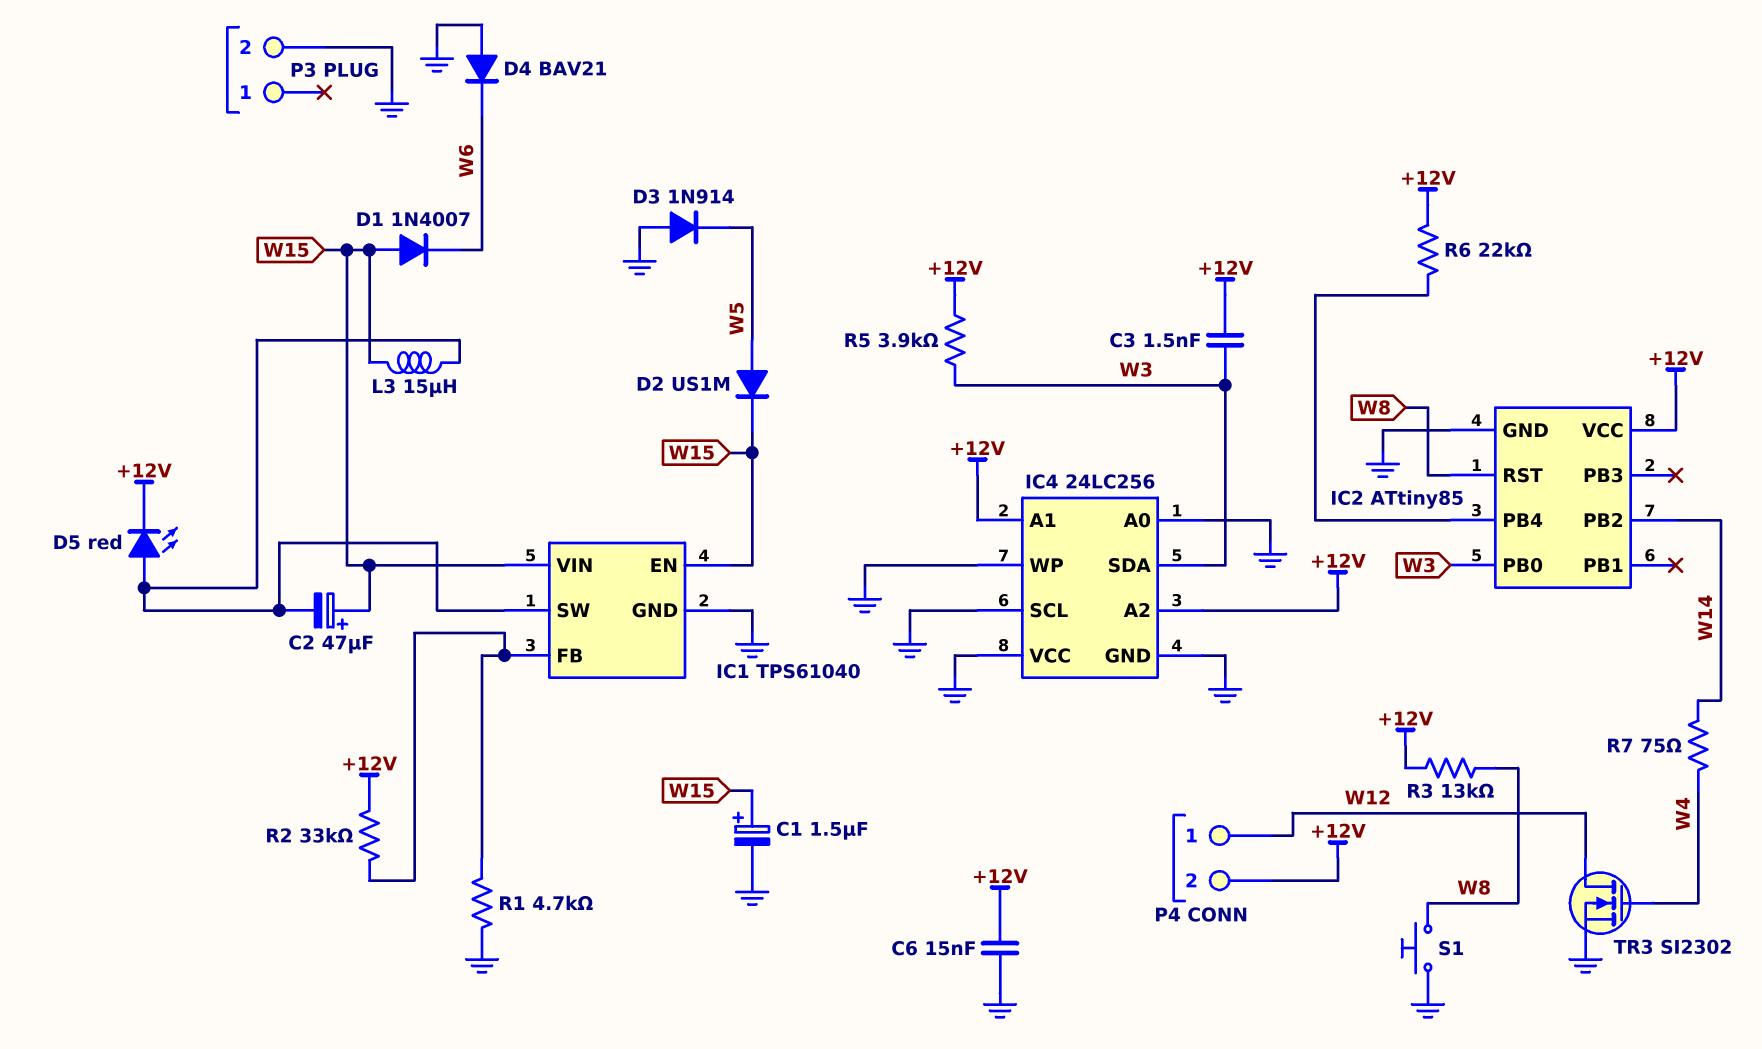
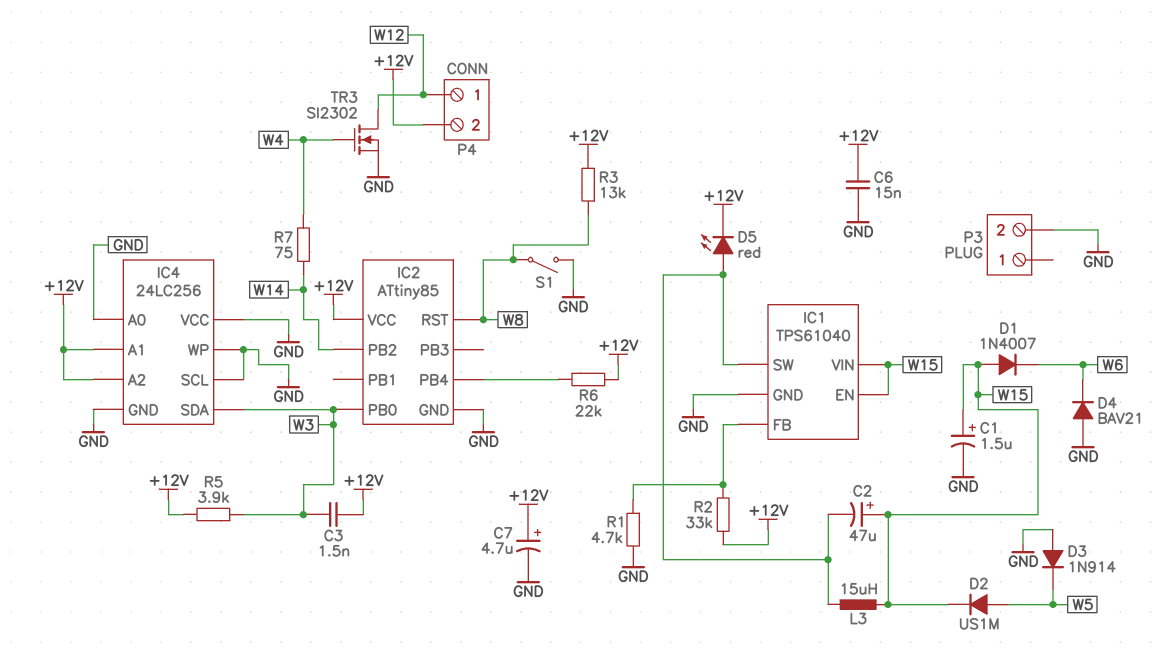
C7: none -> 4.7uF (plus +12V, minus GND)
S1: button (GND, W8) -> switch (GND, W8)

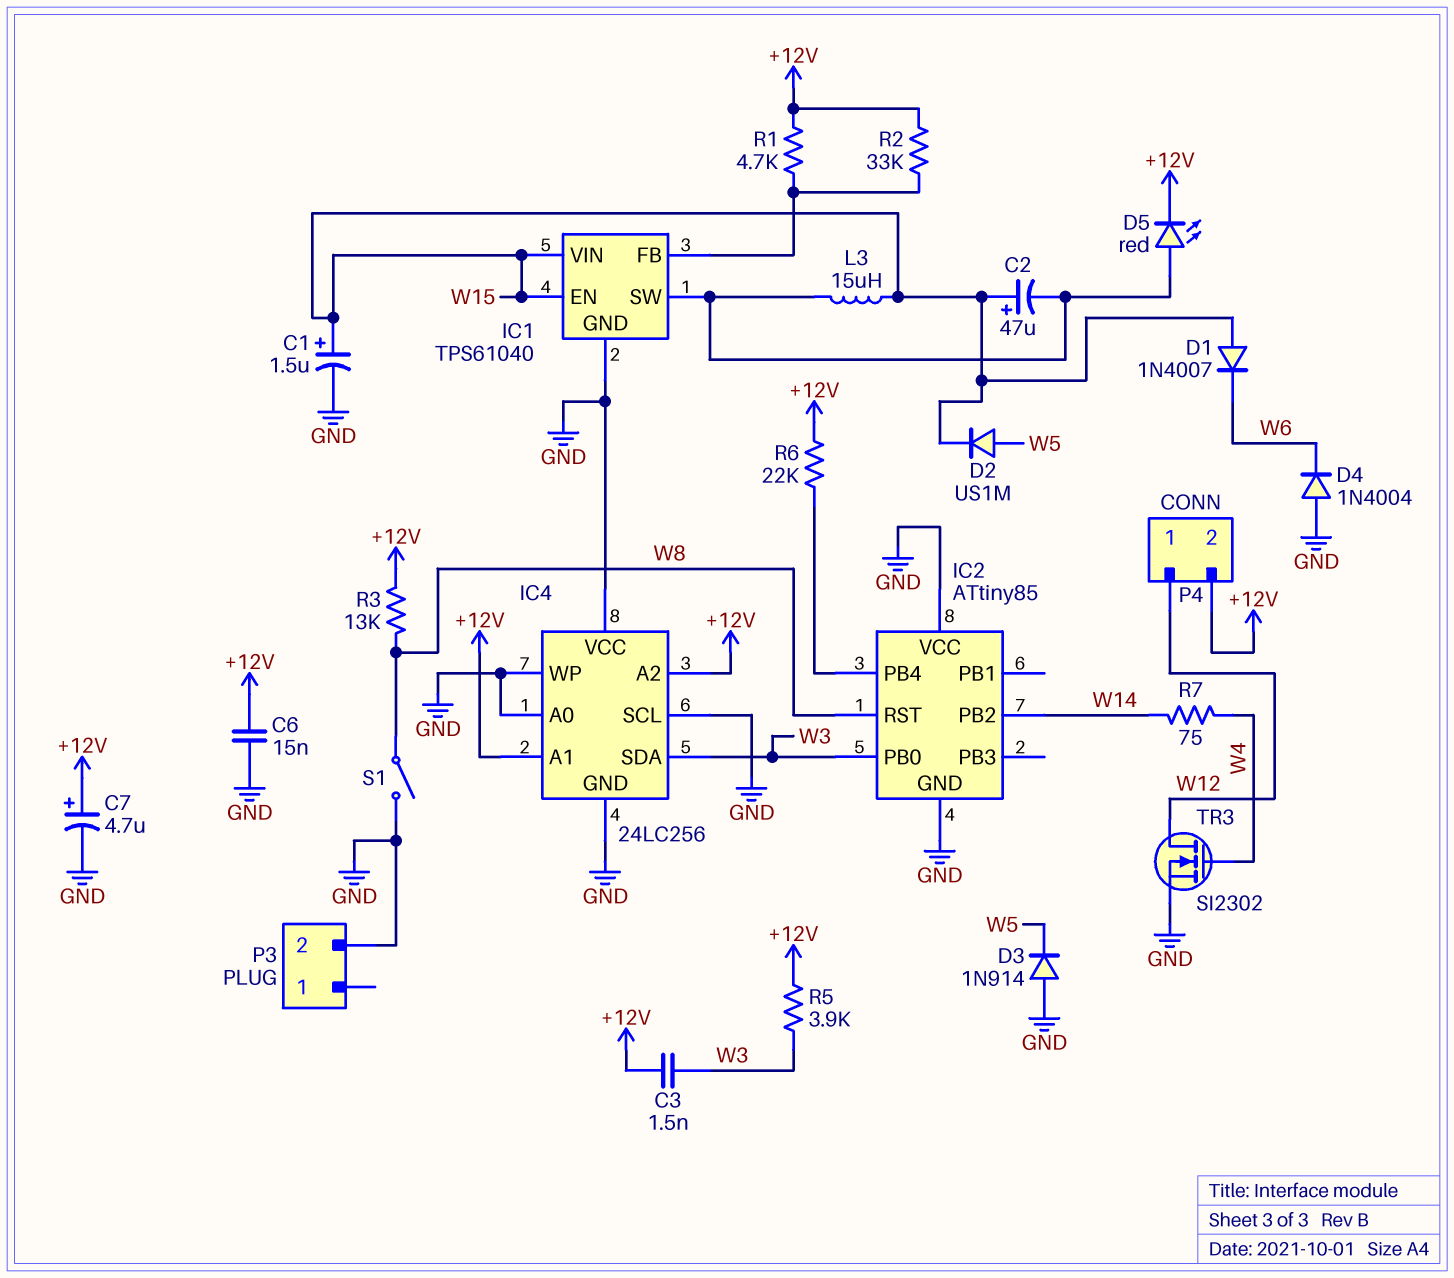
D4: diode BAV21 (A GND, K W6) -> diode 1N4004 (A GND, K W6)
IC2 pin VCC: +12V -> GND
R1: 4.7k (GND, IC1/FB) -> 4.7k (+12V, IC1/FB)

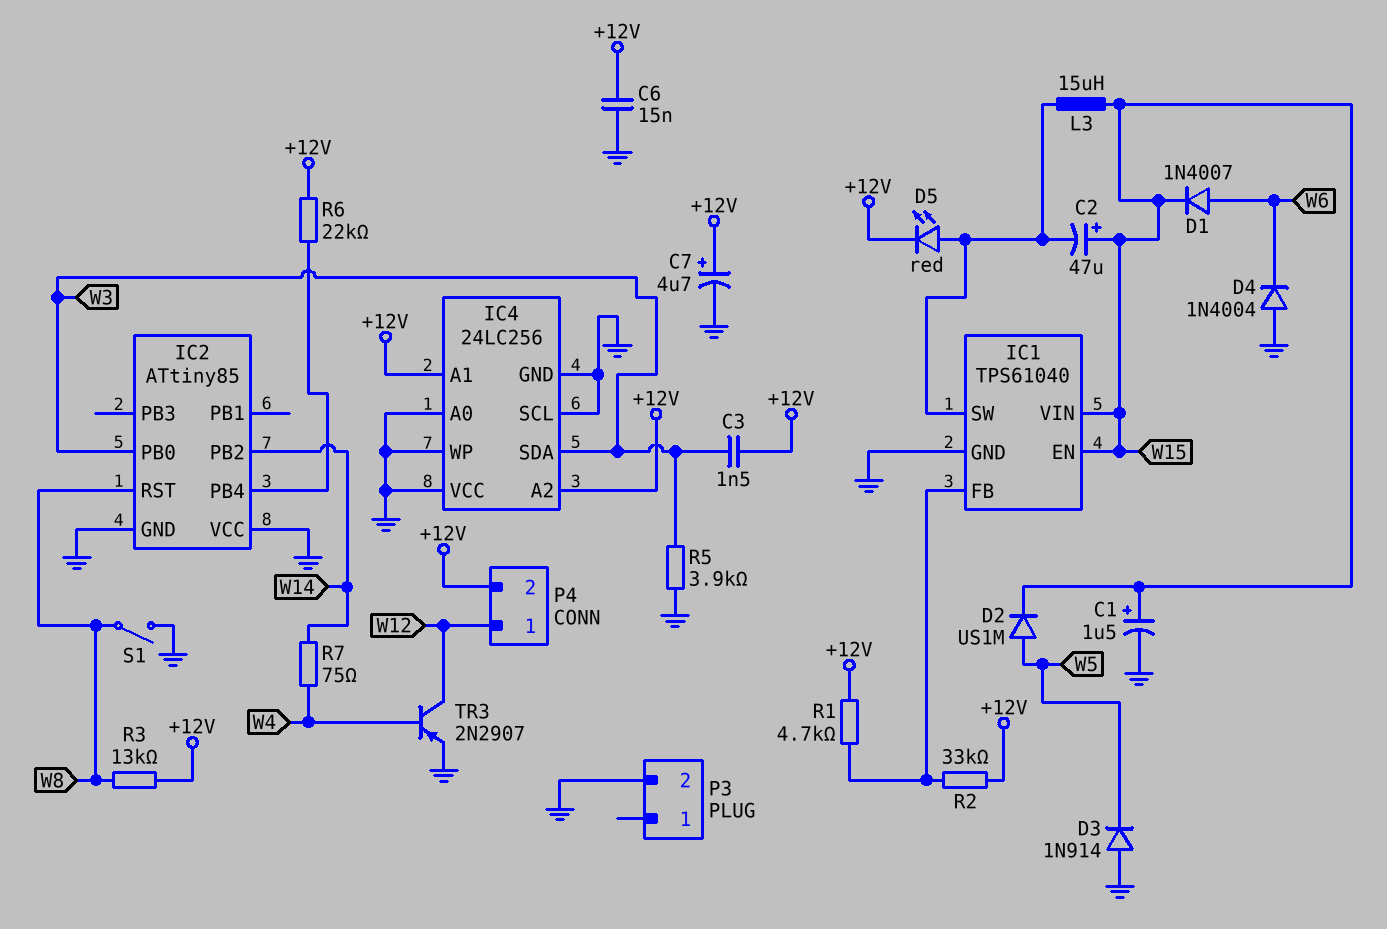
D1: diode 1N4007 (A W15, K W6) -> diode 1N4007 (A W6, K W15)
R5: 3.9k (+12V, W3) -> 3.9k (GND, W3)
TR3: NMOS SI2302 (G W4, D W12, S GND) -> PNP 2N2907 (B W4, C W12, E GND)

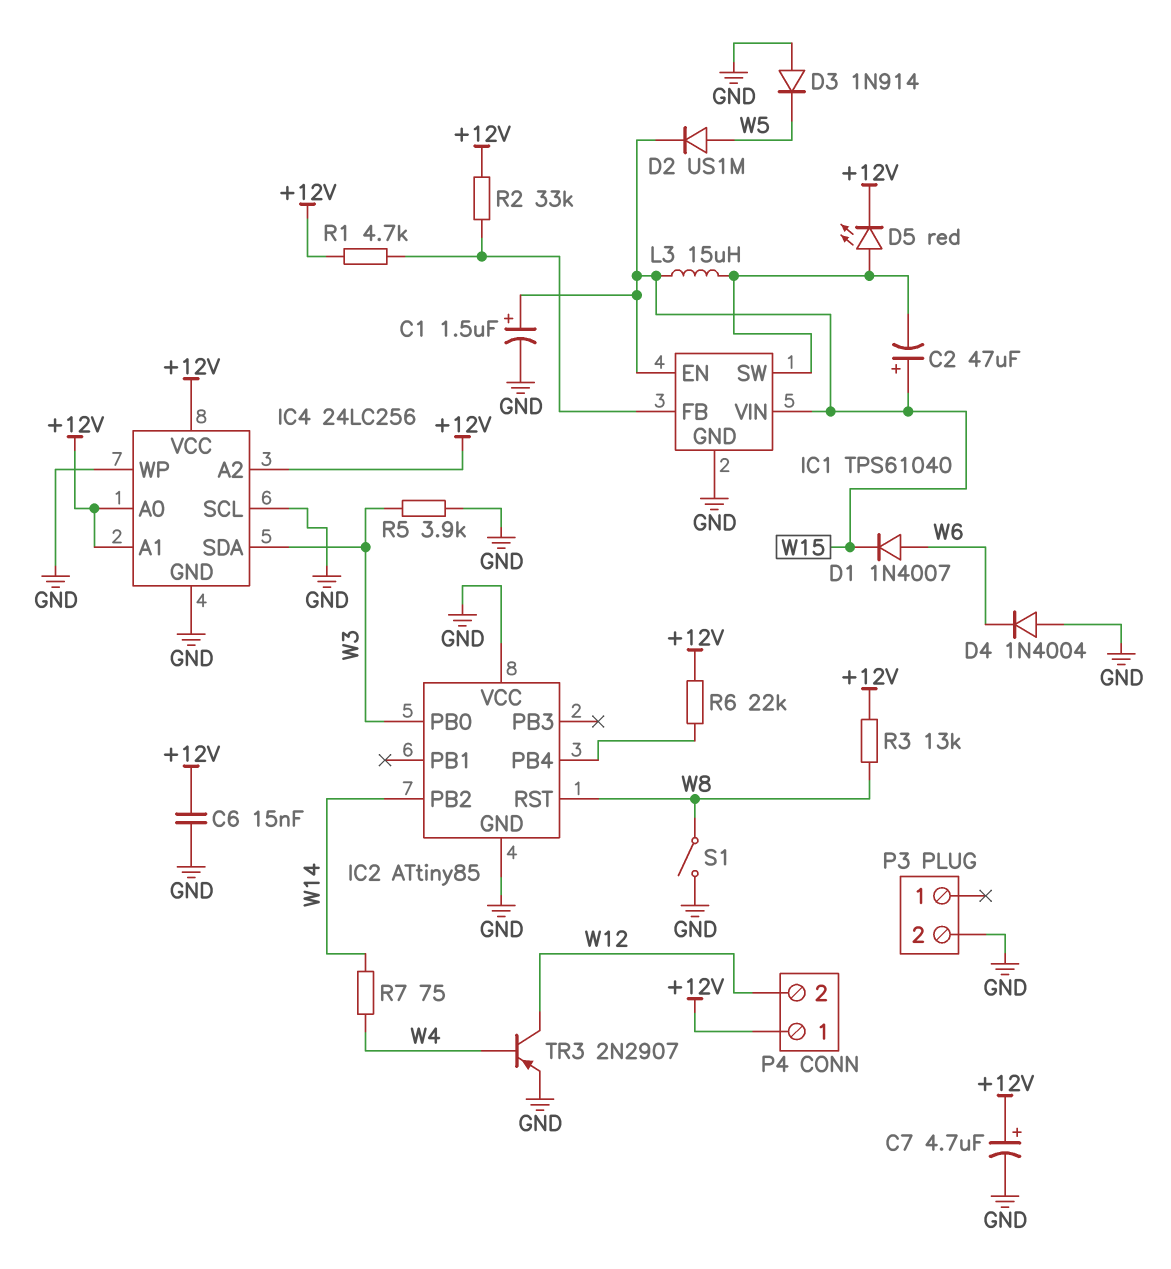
C3: 1.5nF (+12V, W3) -> none
IC4 pin A0: GND -> +12V
IC4 pin VCC: GND -> +12V
P4 pin 1: W12 -> +12V
P4 pin 2: +12V -> W12

